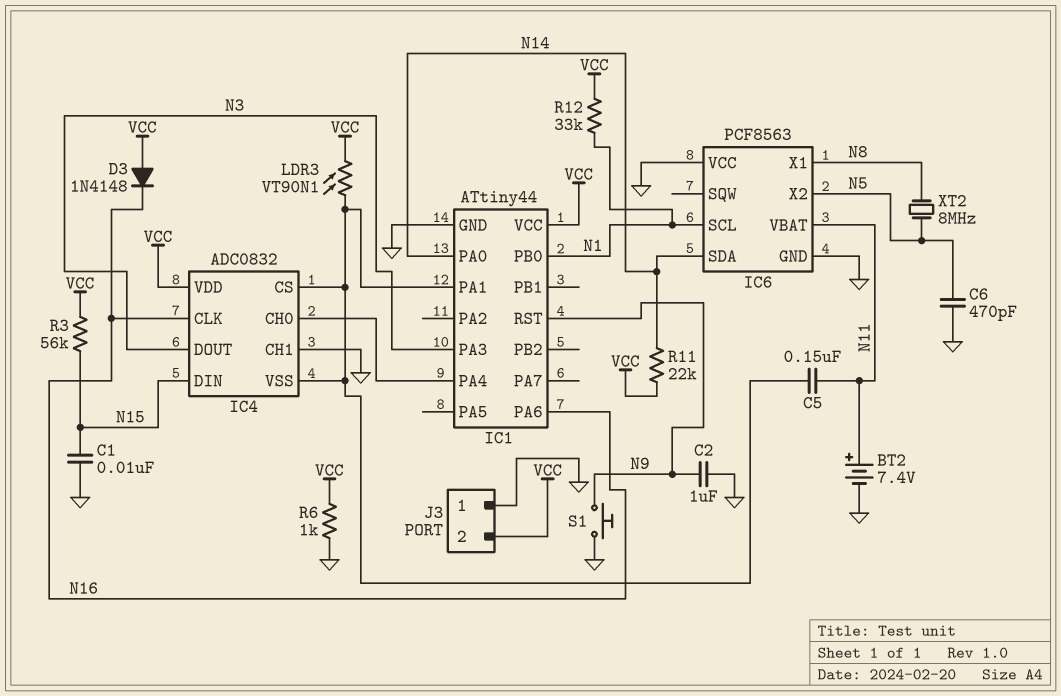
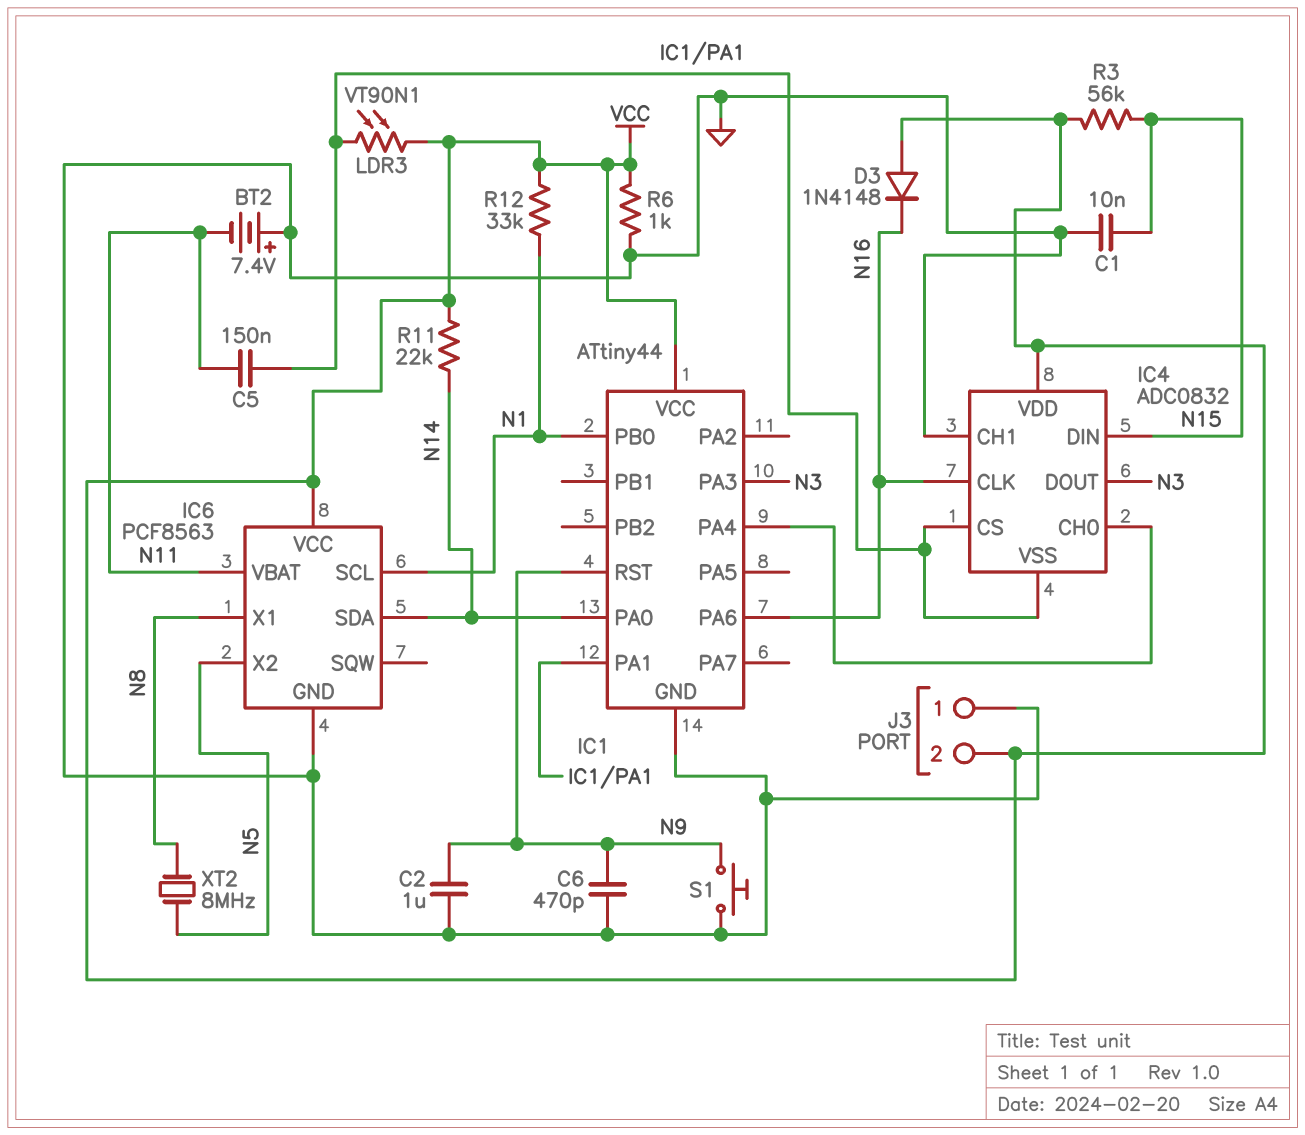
BT2: 7.4V (plus N11, minus GND) -> 7.4V (plus GND, minus N11)
C6: 470pF (GND, N5) -> 470pF (GND, N9)
IC6 pin VCC: GND -> VCC

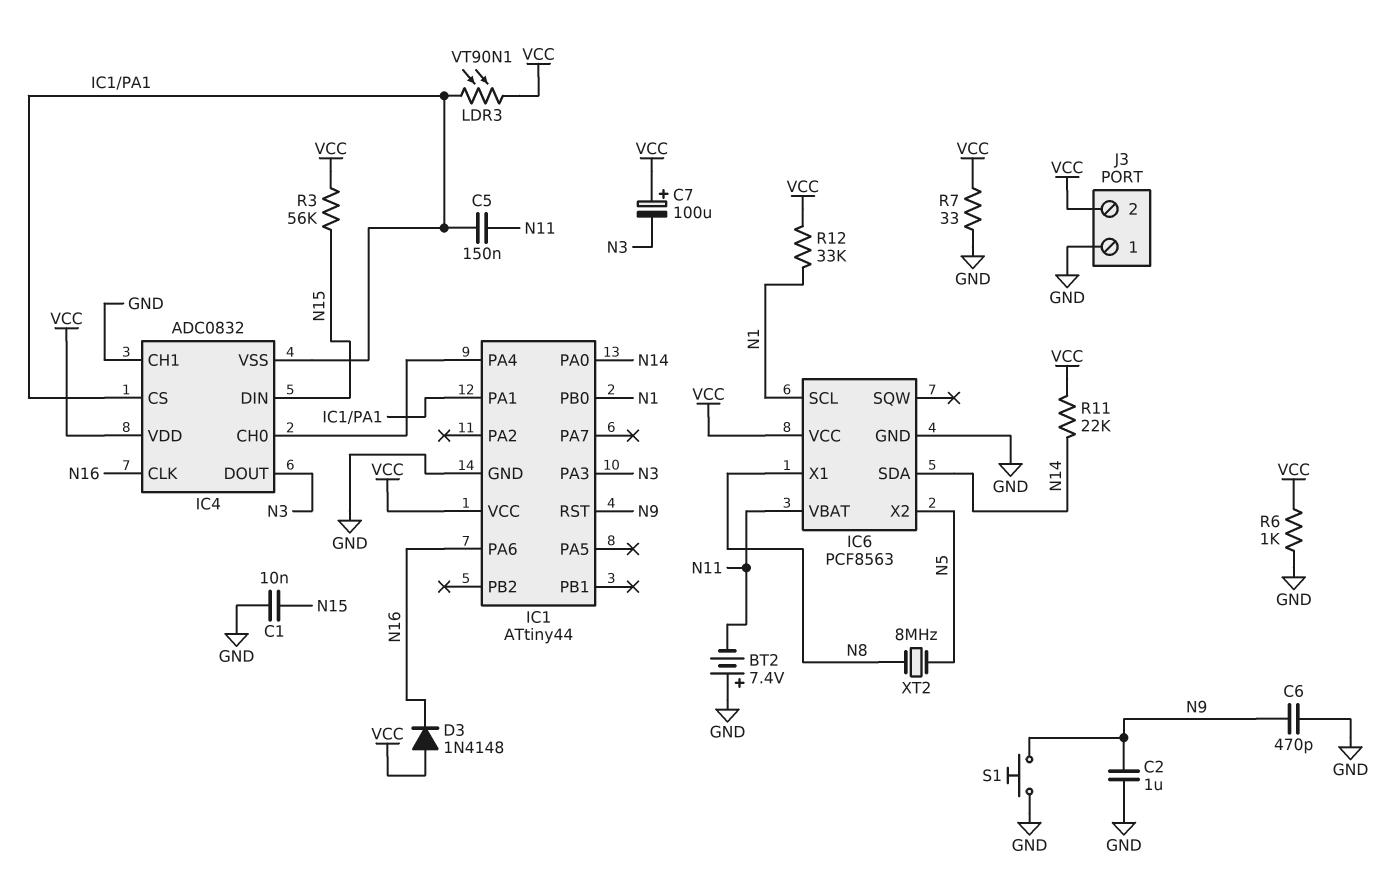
C7: none -> 100uF (plus VCC, minus N3)
R7: none -> 33 (GND, VCC)

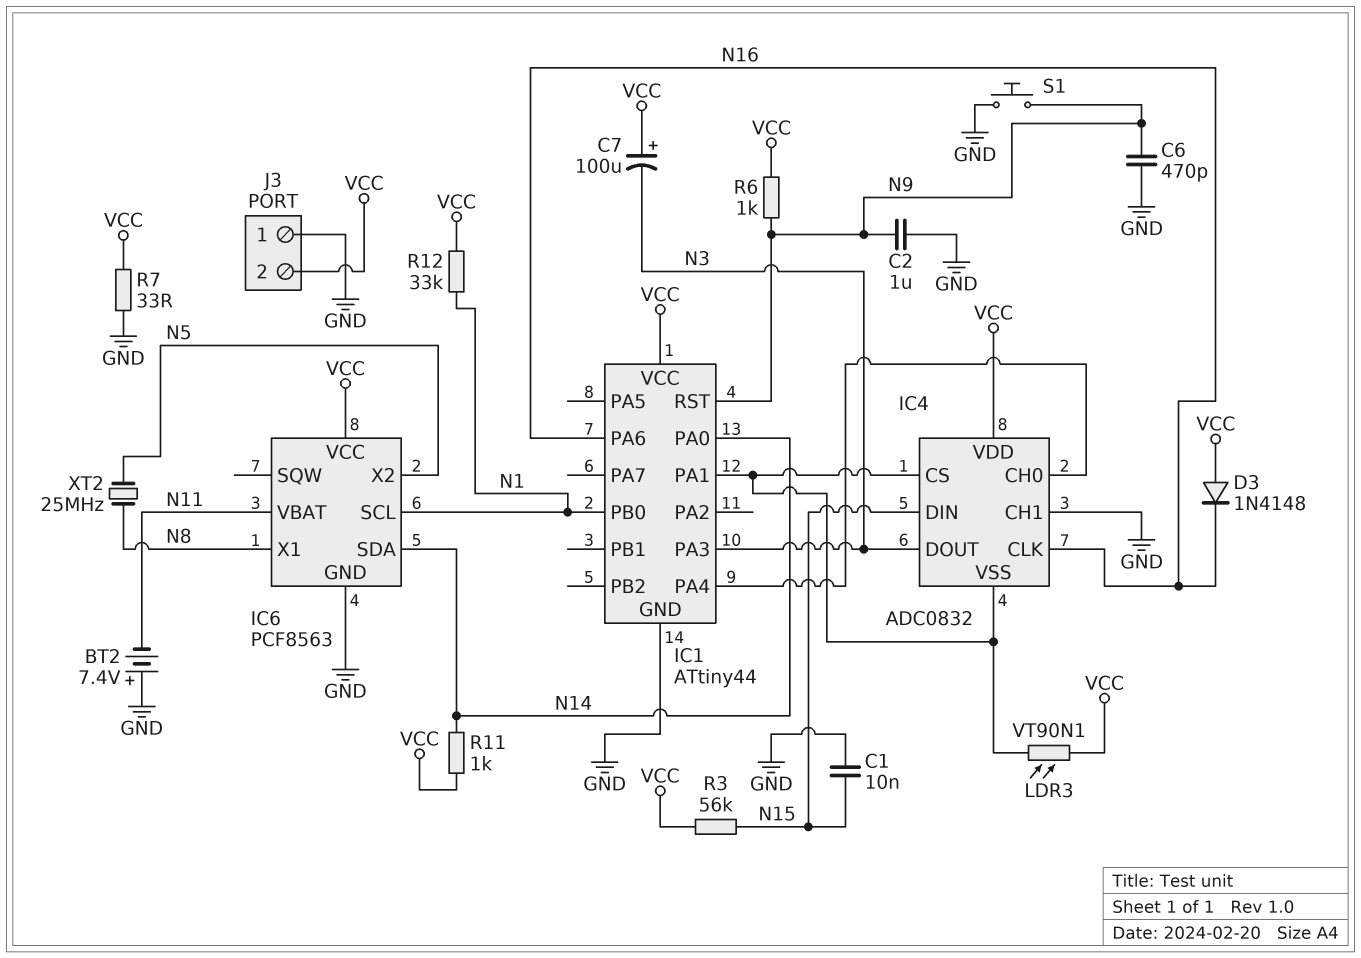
C5: 150nF (IC1/PA1, N11) -> none
R6: 1k (GND, VCC) -> 1k (N9, VCC)
R11: 22k (N14, VCC) -> 1k (N14, VCC)
XT2: 8MHz (N5, N8) -> 25MHz (N5, N8)

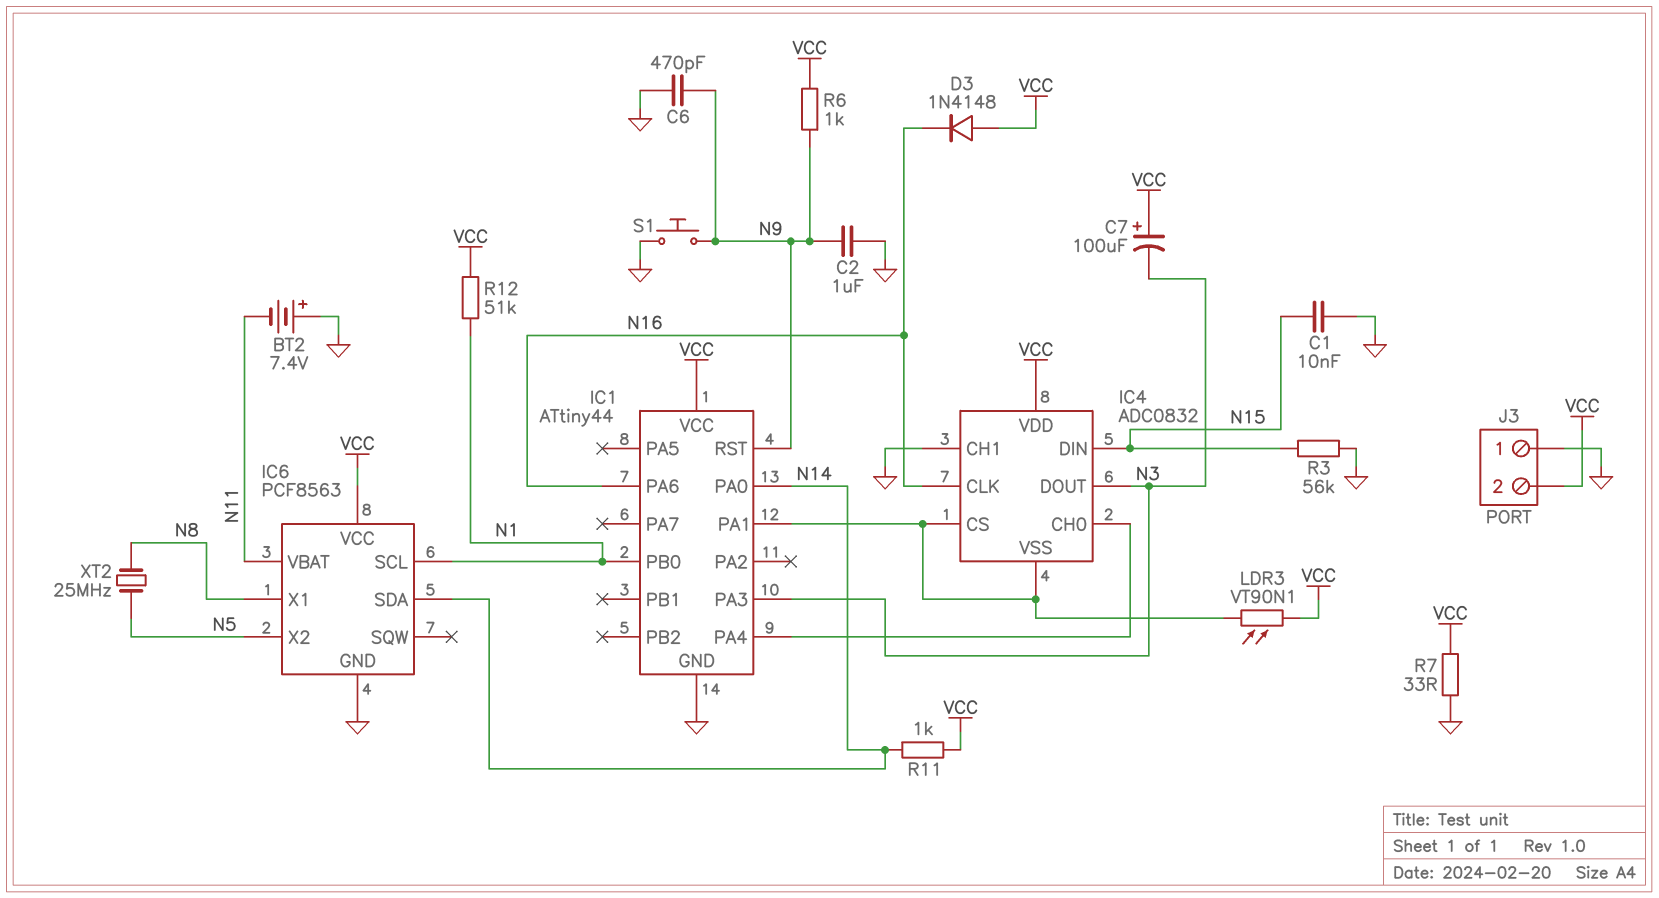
R3: 56k (N15, VCC) -> 56k (GND, N15)
R12: 33k (N1, VCC) -> 51k (N1, VCC)

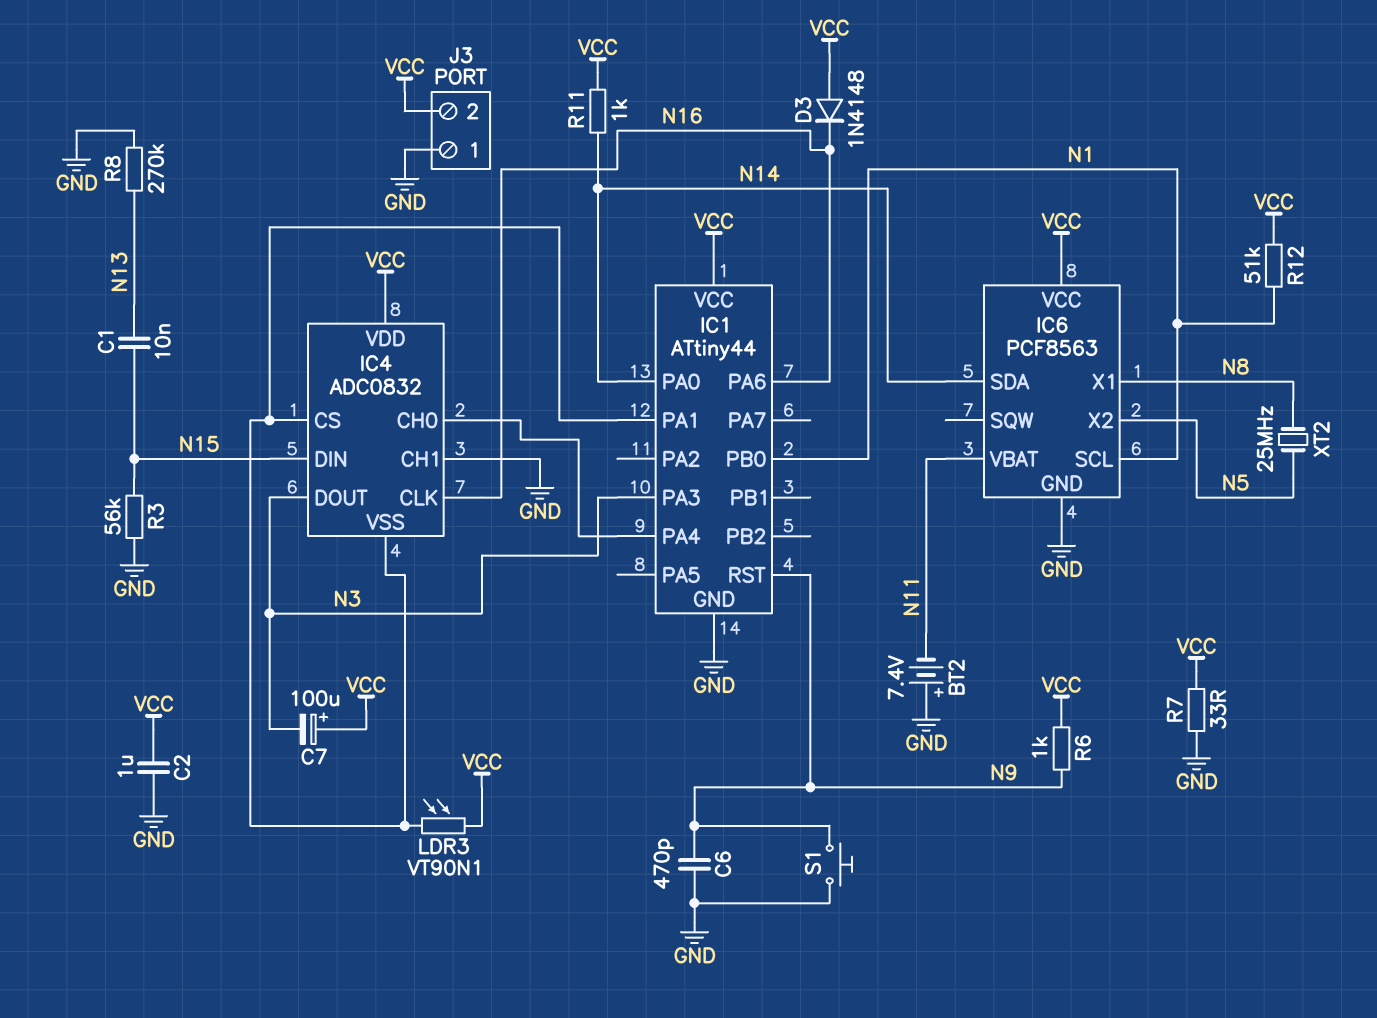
C1: 10nF (GND, N15) -> 10nF (N13, N15)
C2: 1uF (GND, N9) -> 1uF (GND, VCC)
R8: none -> 270k (GND, N13)

